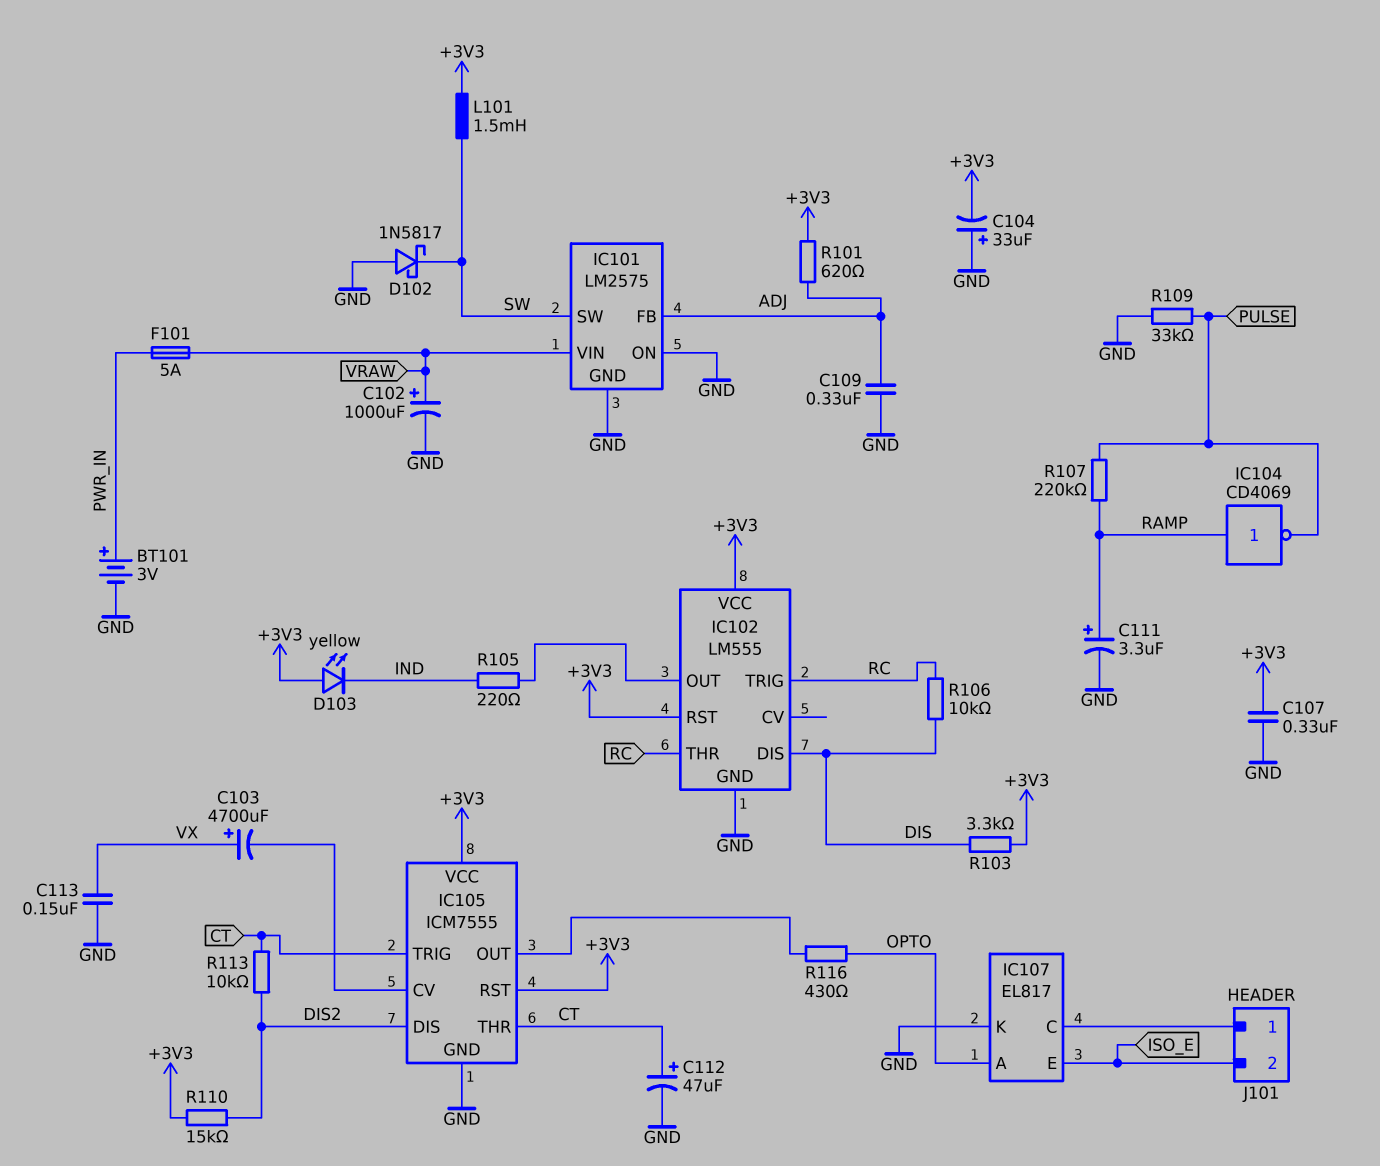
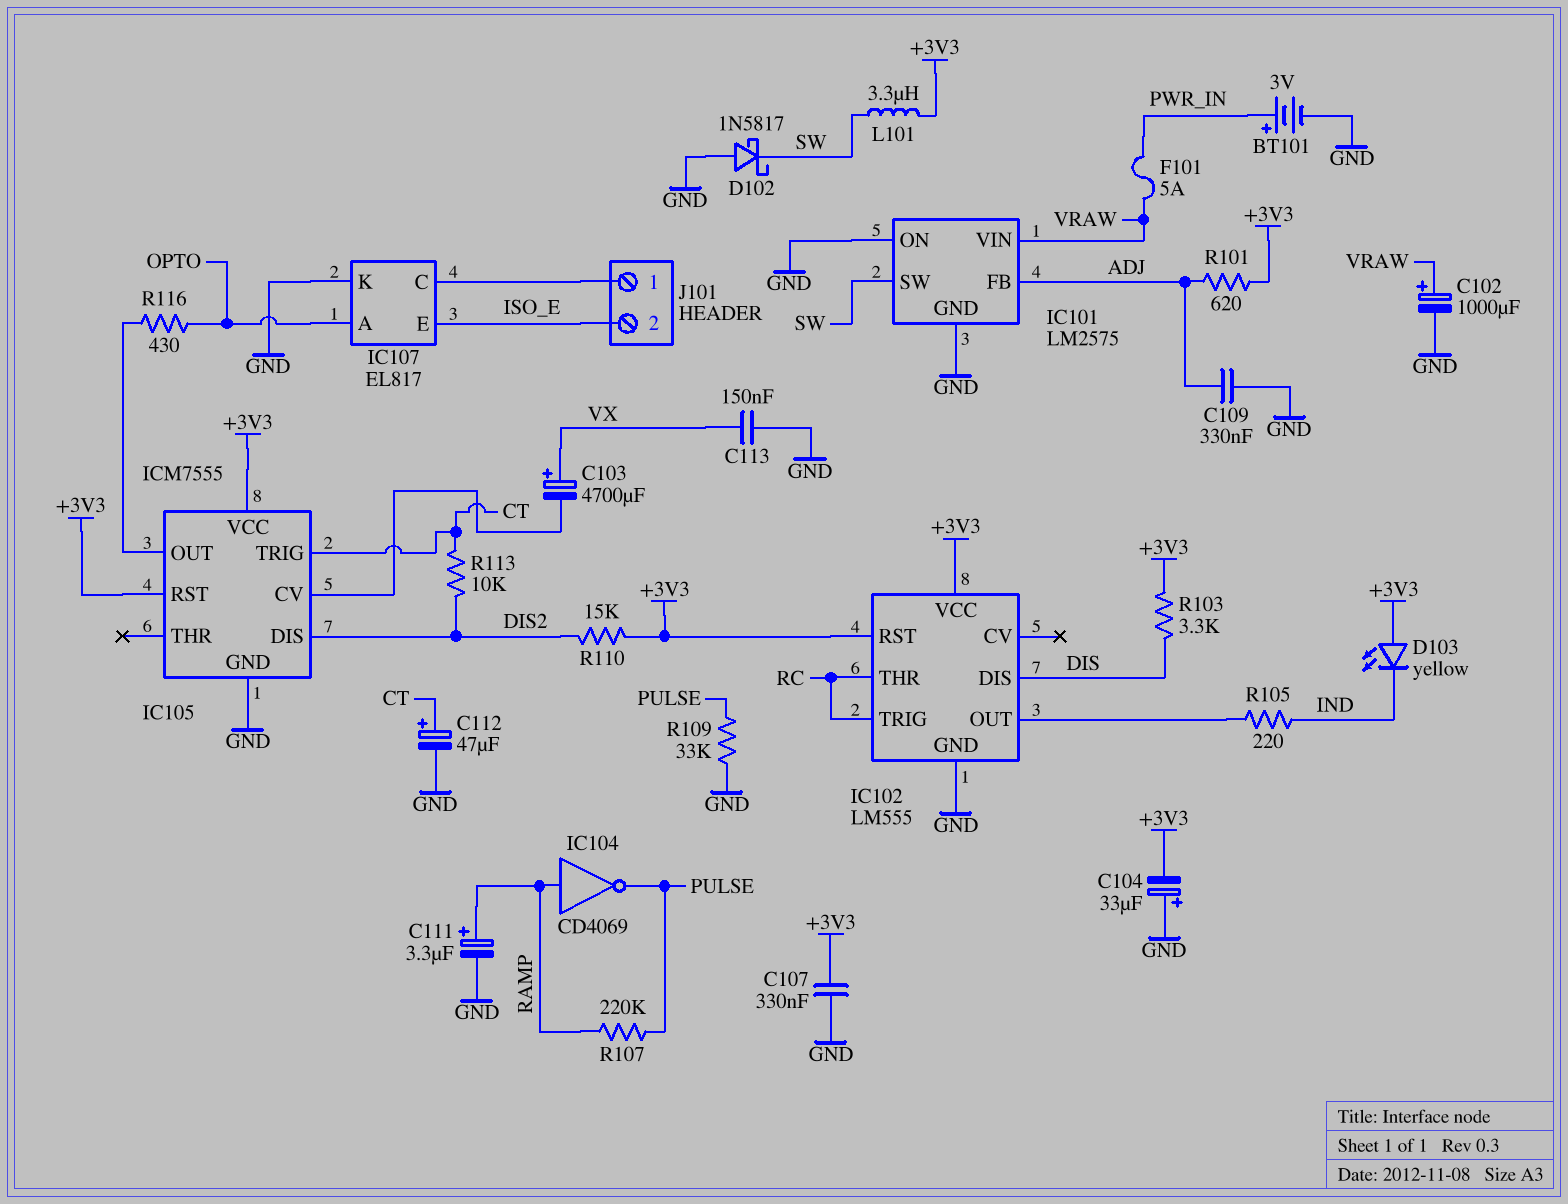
IC105 pin THR: CT -> none
L101: 1.5mH (+3V3, SW) -> 3.3uH (+3V3, SW)
R106: 10k (DIS, RC) -> none

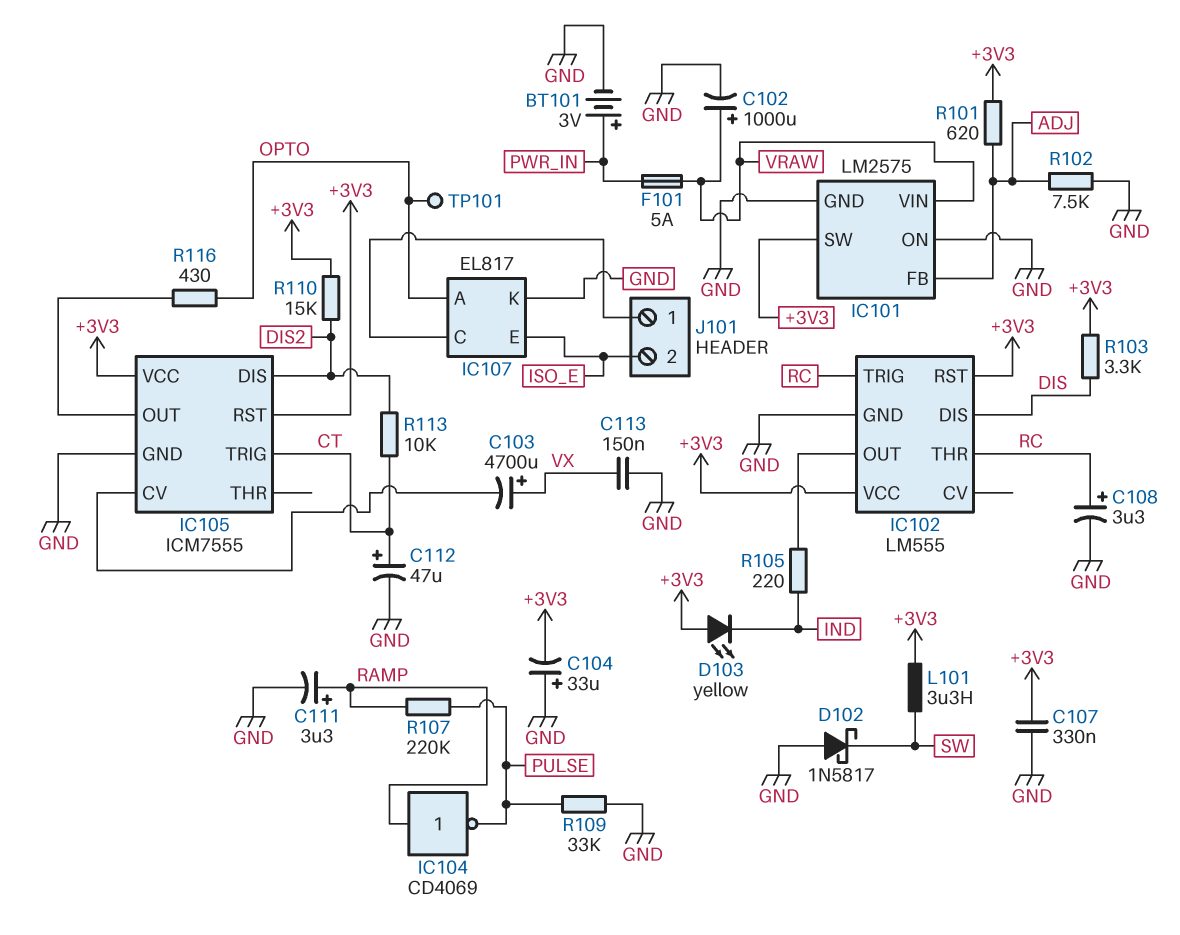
C108: none -> 3.3uF (plus RC, minus GND)
C109: 330nF (ADJ, GND) -> none
IC101 pin SW: SW -> +3V3
R102: none -> 7.5k (ADJ, GND)
TP101: none -> test point (OPTO)

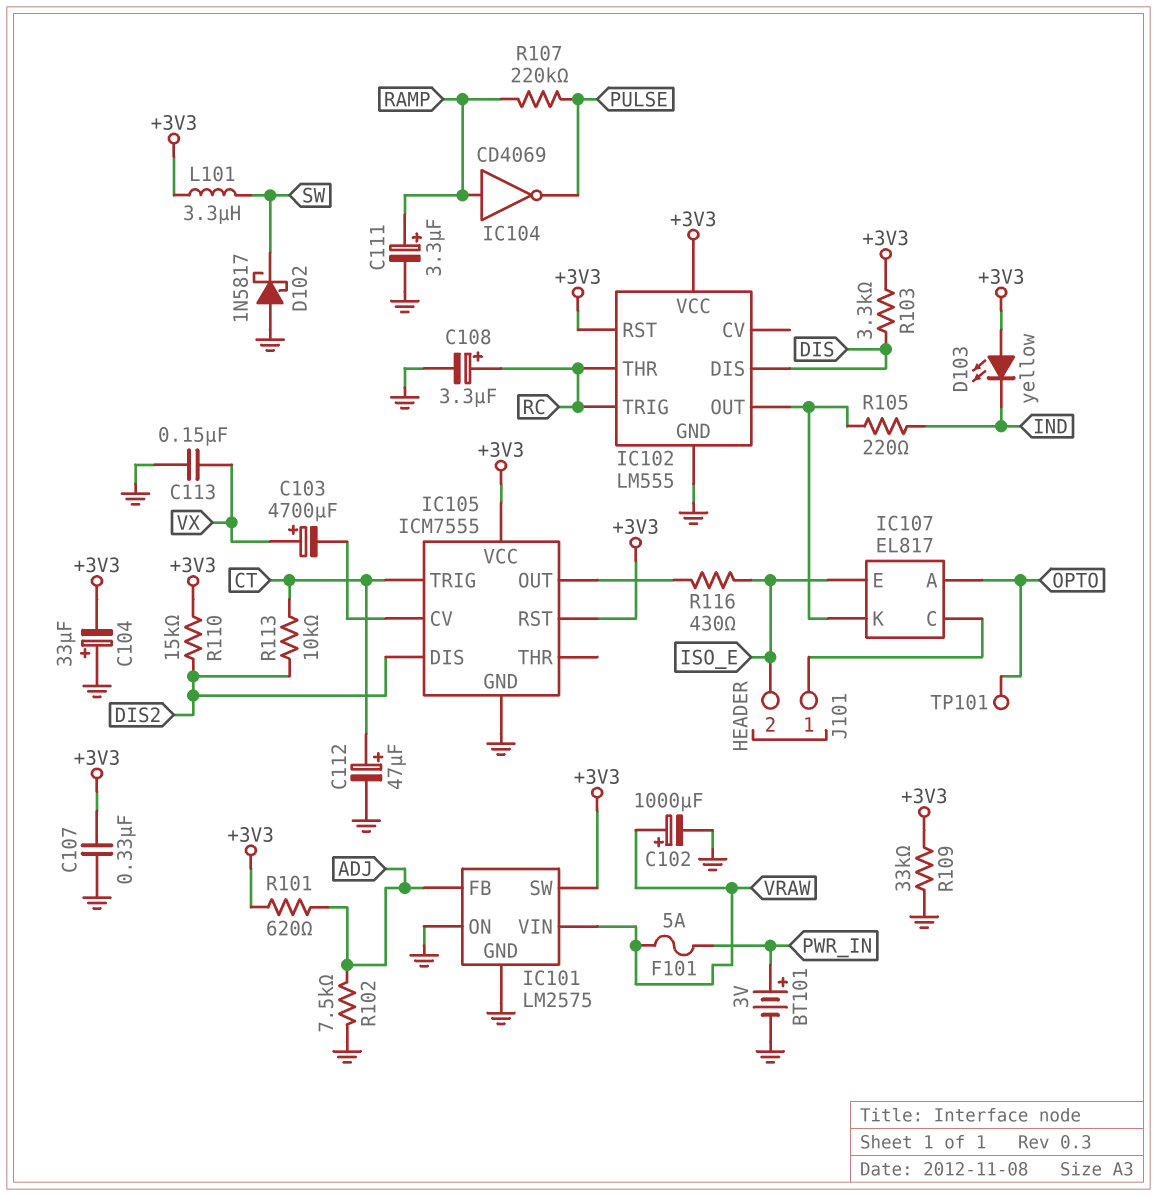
IC107 pin K: GND -> IC102/OUT
R109: 33k (GND, PULSE) -> 33k (+3V3, GND)
R116: 430 (IC105/OUT, OPTO) -> 430 (IC105/OUT, ISO_E)

